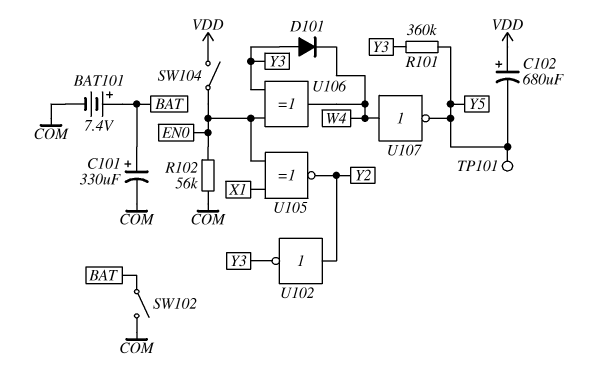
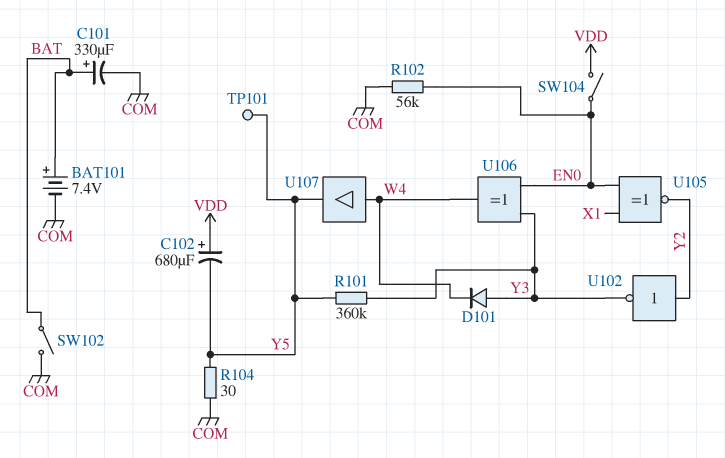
R104: none -> 30 (COM, Y5)
U107: NOT (in W4, out Y5) -> buffer (in W4, out Y5)

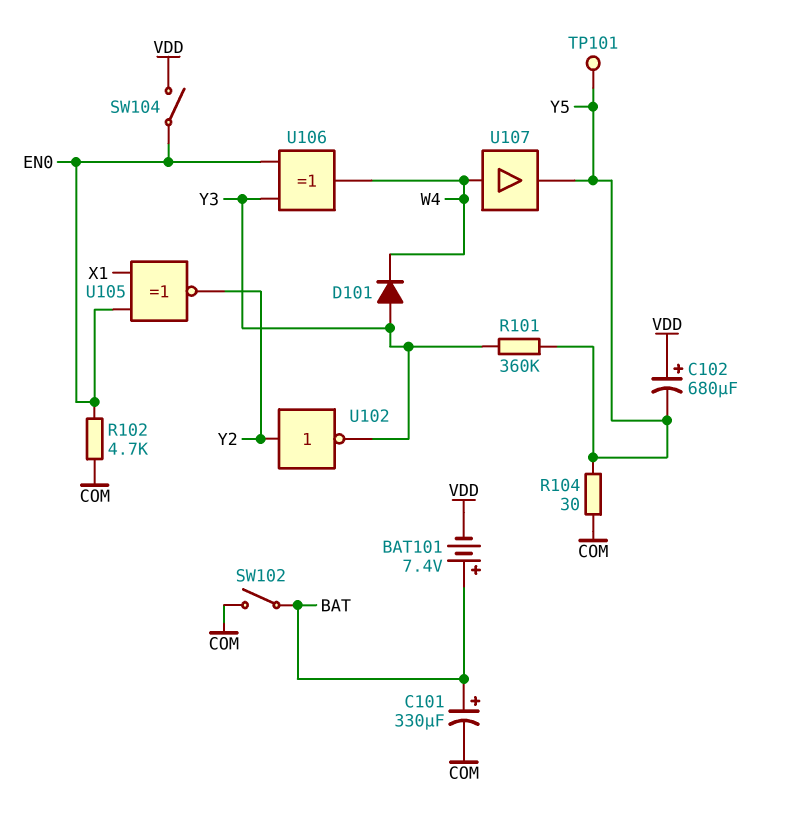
BAT101: 7.4V (plus BAT, minus COM) -> 7.4V (plus BAT, minus VDD)
R102: 56k (COM, EN0) -> 4.7k (COM, EN0)

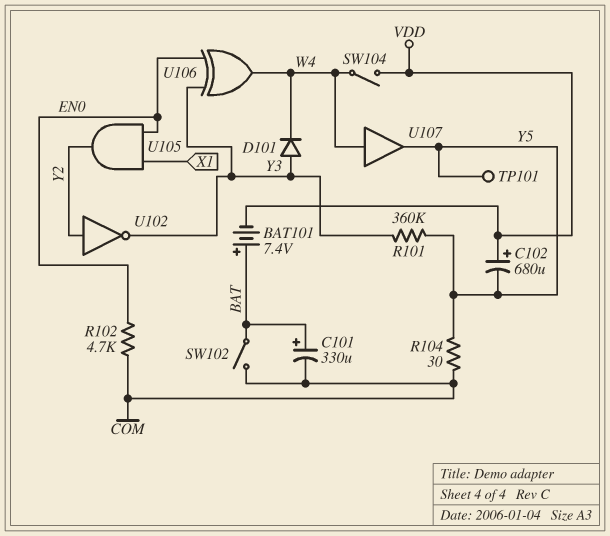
SW104: switch (EN0, VDD) -> switch (VDD, W4)
U105: XNOR (in EN0, in X1, out Y2) -> AND (in EN0, in X1, out Y2)

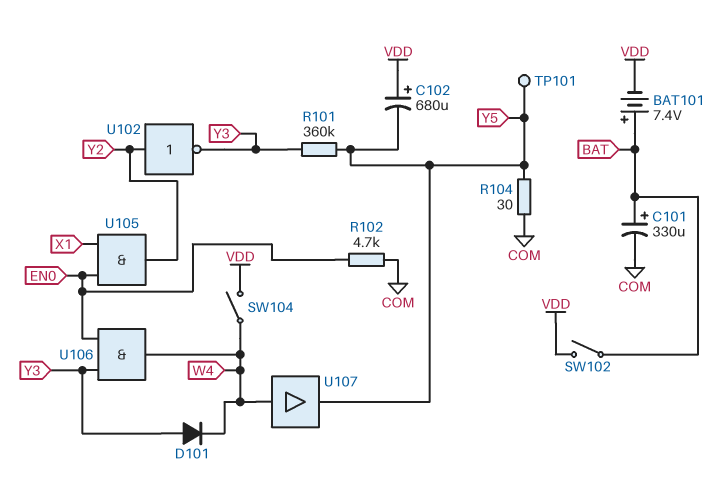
SW102: switch (BAT, COM) -> switch (BAT, VDD)
U106: XOR (in EN0, in Y3, out W4) -> AND (in EN0, in Y3, out W4)

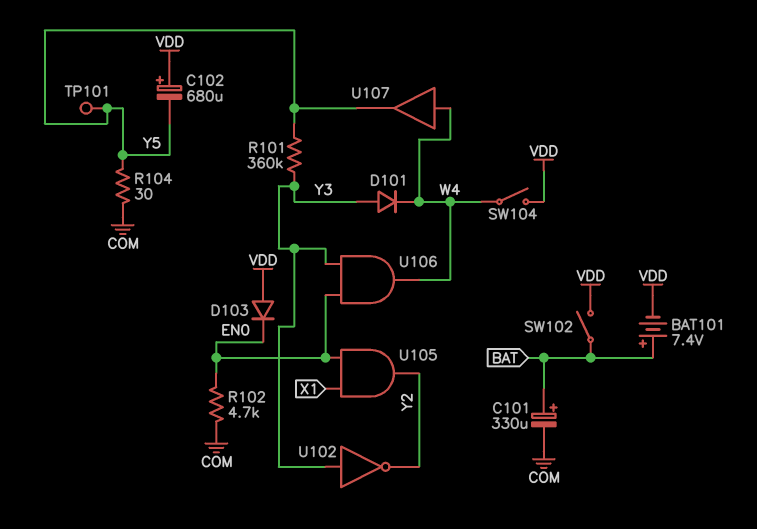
D103: none -> diode (A VDD, K EN0)
U102: NOT (in Y2, out Y3) -> NOT (in Y3, out Y2)

